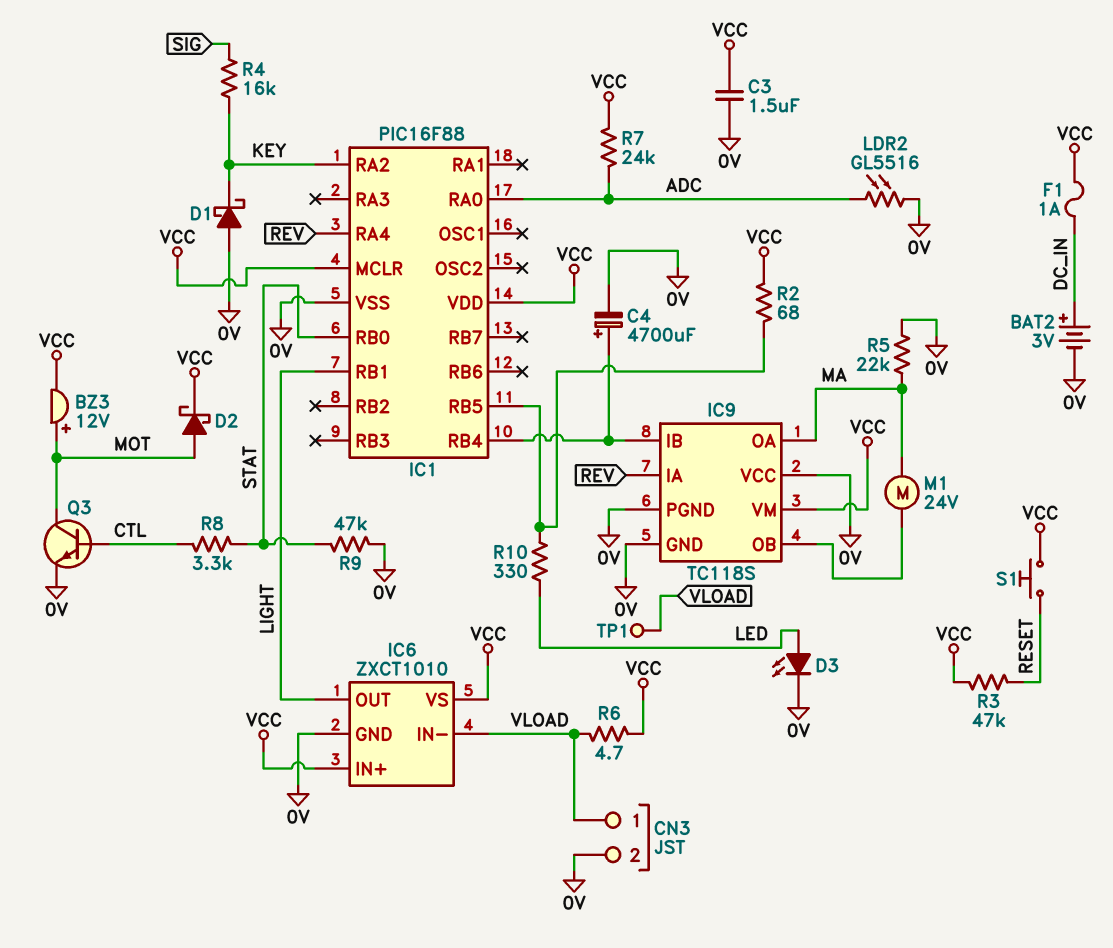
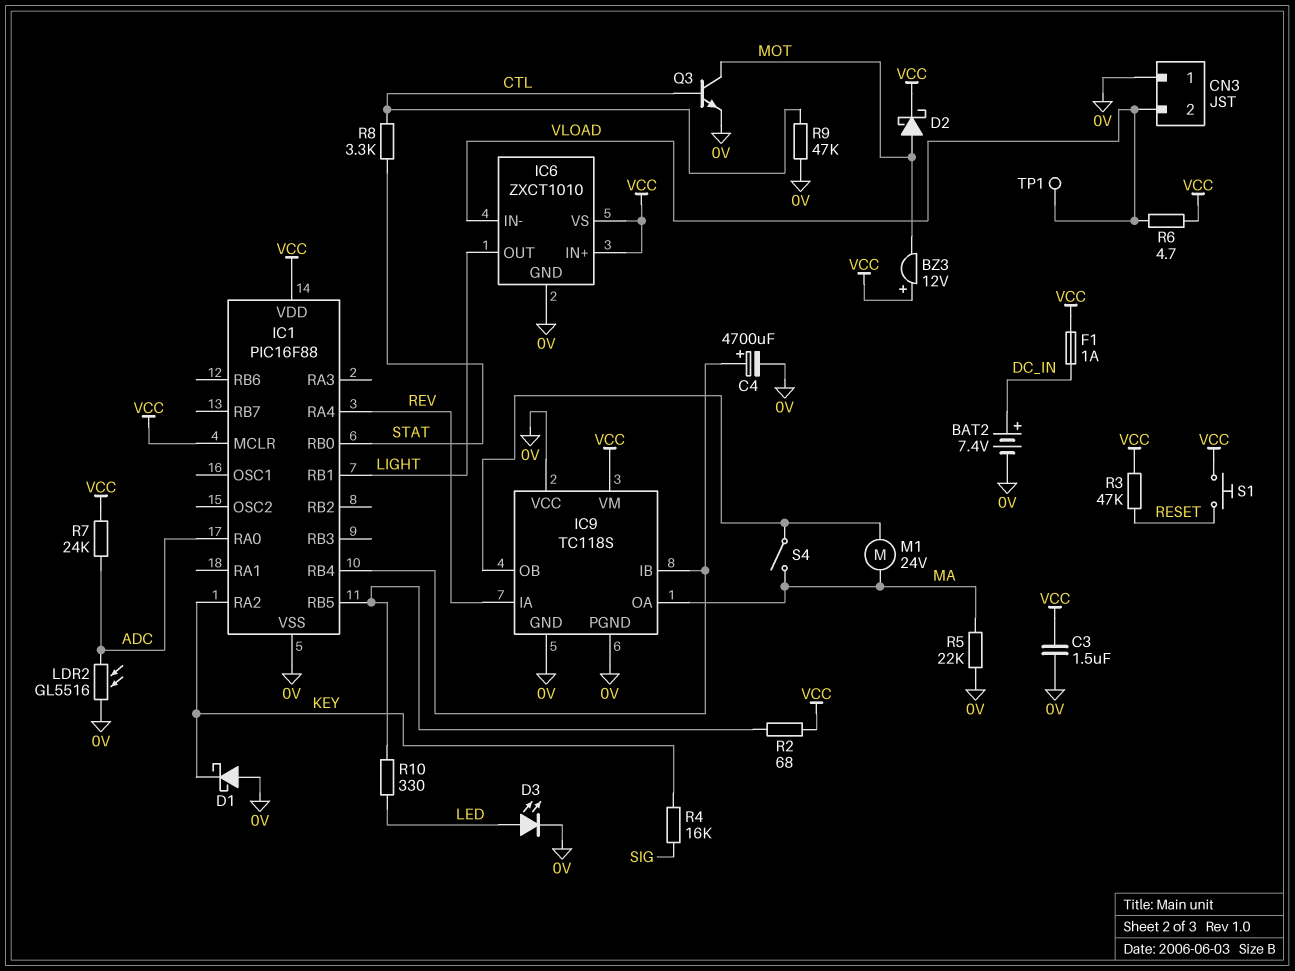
BAT2: 3V (plus DC_IN, minus 0V) -> 7.4V (plus DC_IN, minus 0V)
BZ3: buzzer 12V (plus MOT, minus VCC) -> buzzer 12V (plus VCC, minus MOT)
CN3 pin 1: VLOAD -> 0V
CN3 pin 2: 0V -> VLOAD
R9: 47k (0V, STAT) -> 47k (0V, CTL)
S4: none -> switch (IC9/OB, MA)

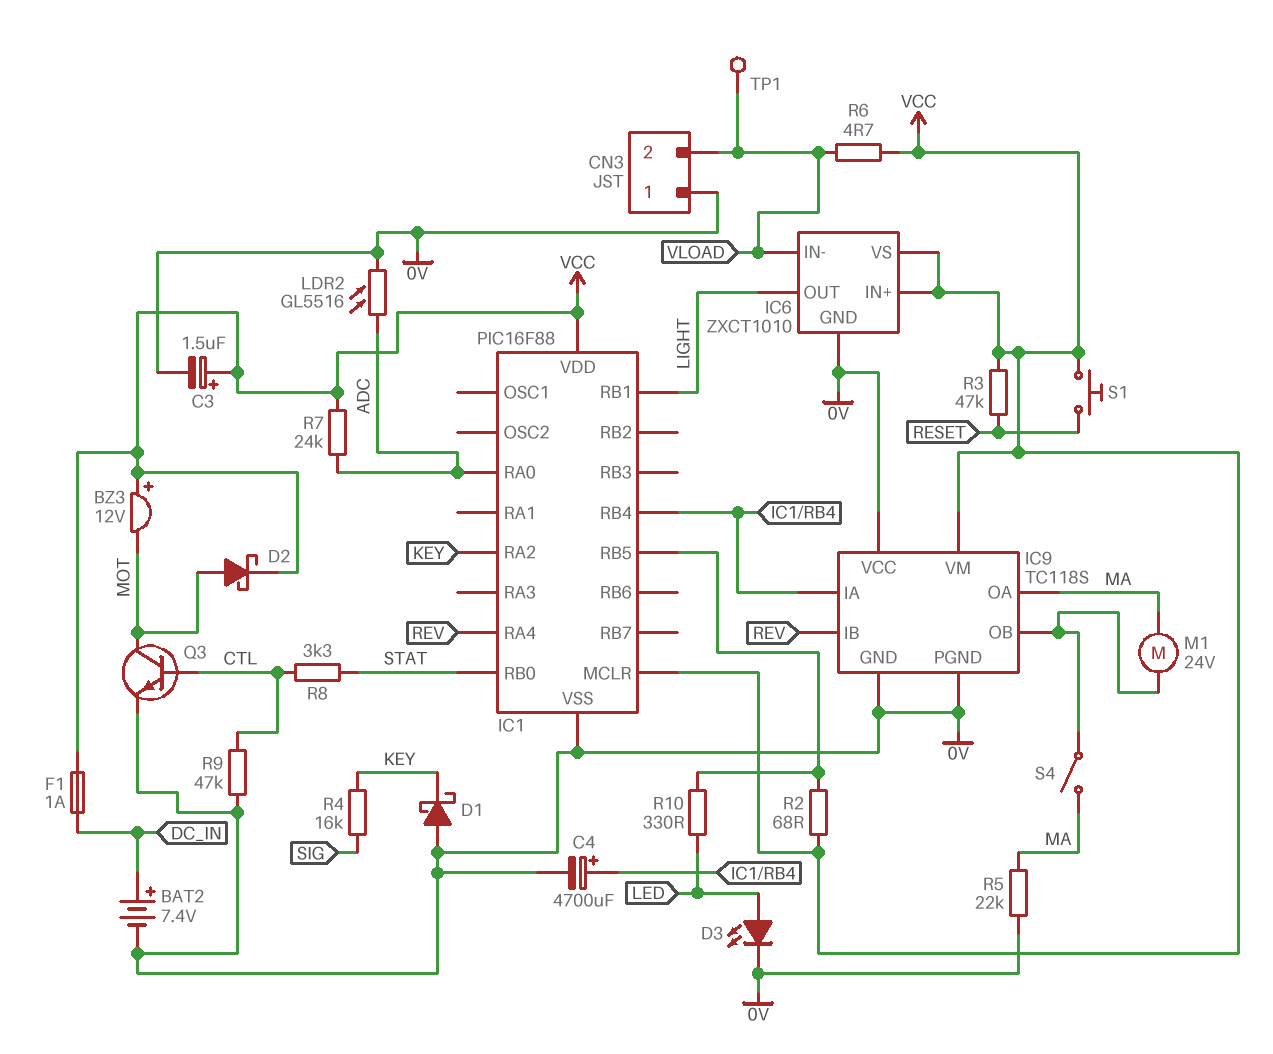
C3: 1.5uF (0V, VCC) -> 1.5uF (plus VCC, minus 0V)
IC9 pin IA: REV -> IC1/RB4
IC9 pin IB: IC1/RB4 -> REV

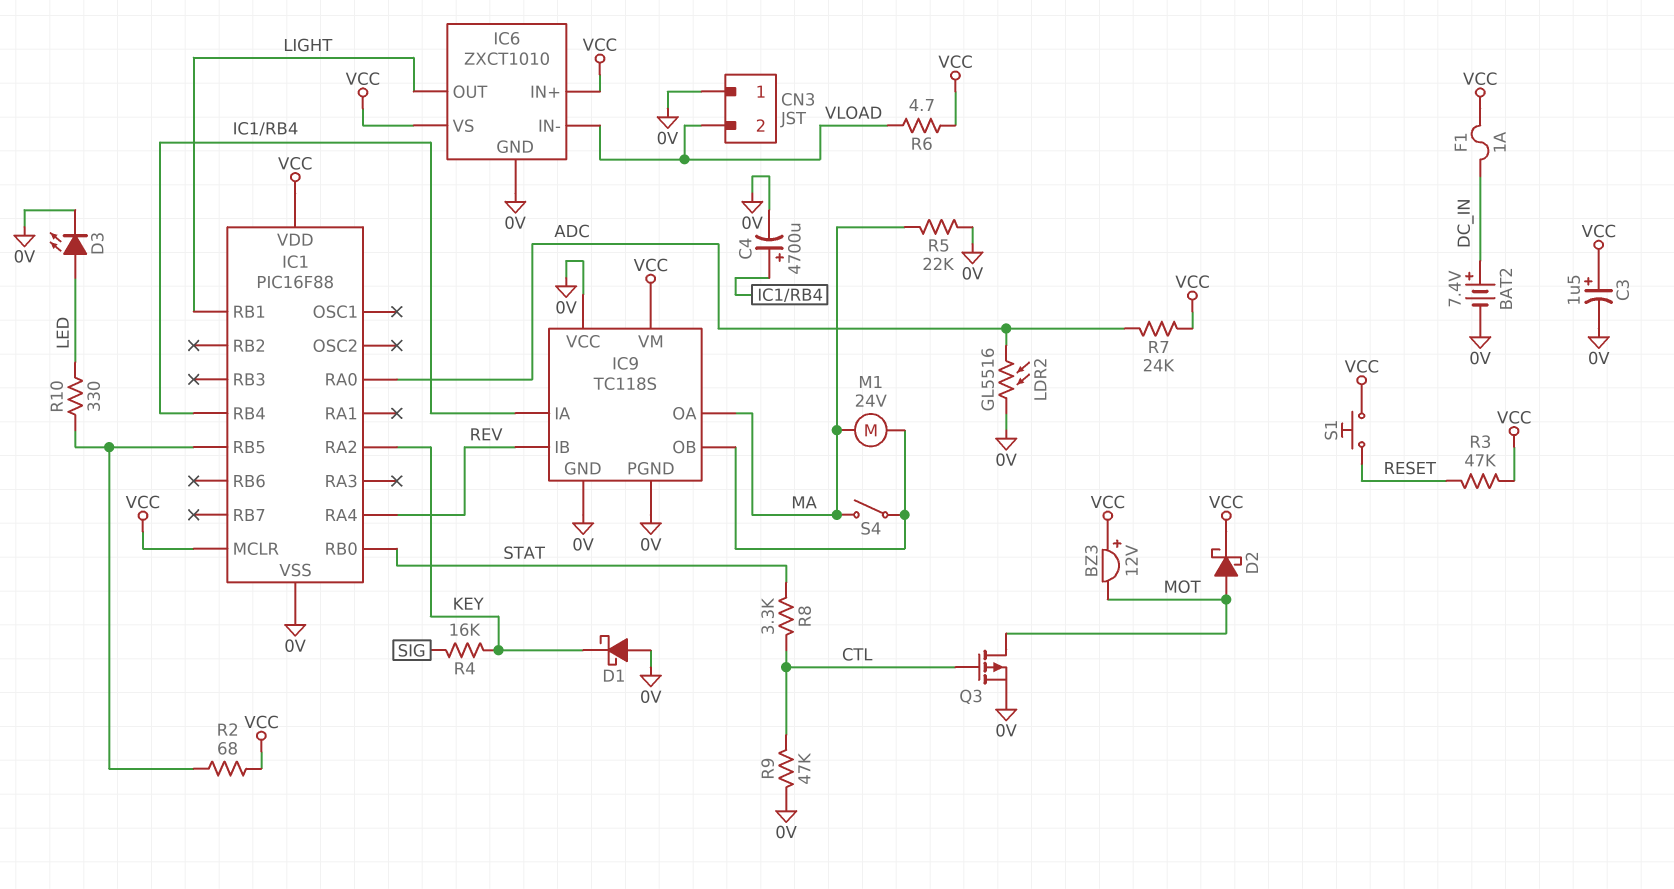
Q3: NPN (B CTL, C MOT, E 0V) -> PMOS (G CTL, D MOT, S 0V)
TP1: test point (VLOAD) -> none

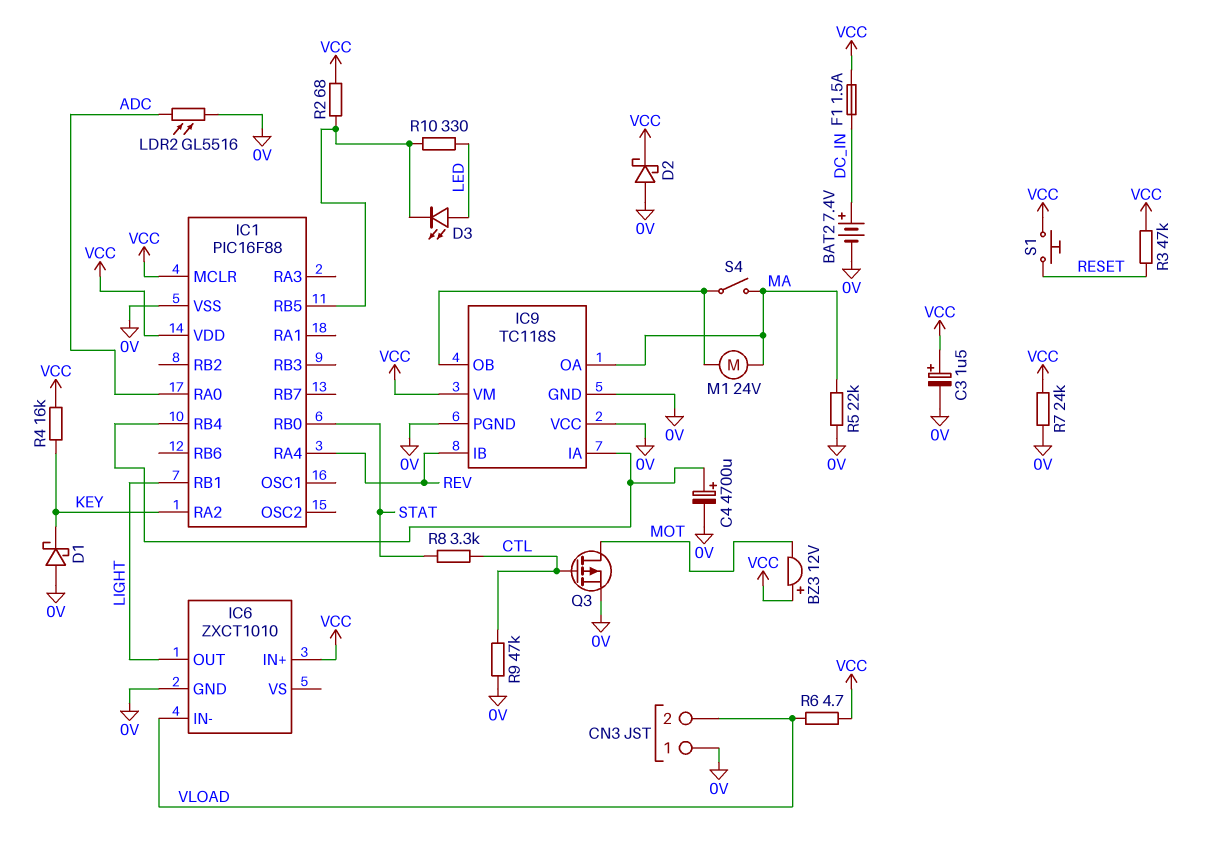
D2: schottky (A MOT, K VCC) -> schottky (A 0V, K VCC)
D3: LED (A LED, K 0V) -> LED (A LED, K IC1/RB5)
F1: 1A (DC_IN, VCC) -> 1.5A (DC_IN, VCC)
IC6 pin VS: VCC -> none
R4: 16k (KEY, SIG) -> 16k (KEY, VCC)
R7: 24k (ADC, VCC) -> 24k (0V, VCC)

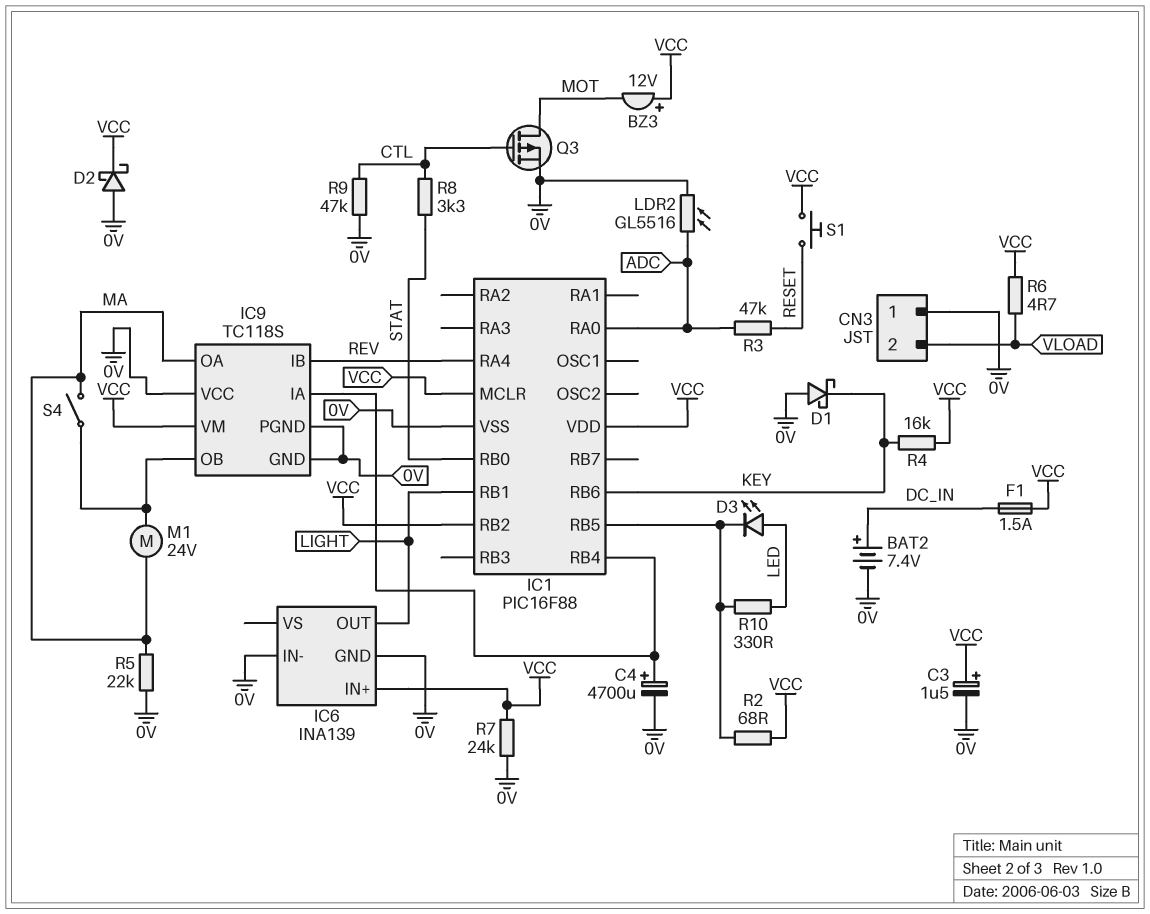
IC1 pin RA2: KEY -> none
IC1 pin RB2: none -> VCC
IC1 pin RB6: none -> KEY
IC6: ZXCT1010 -> INA139
IC6 pin IN-: VLOAD -> 0V
R3: 47k (RESET, VCC) -> 47k (ADC, RESET)

